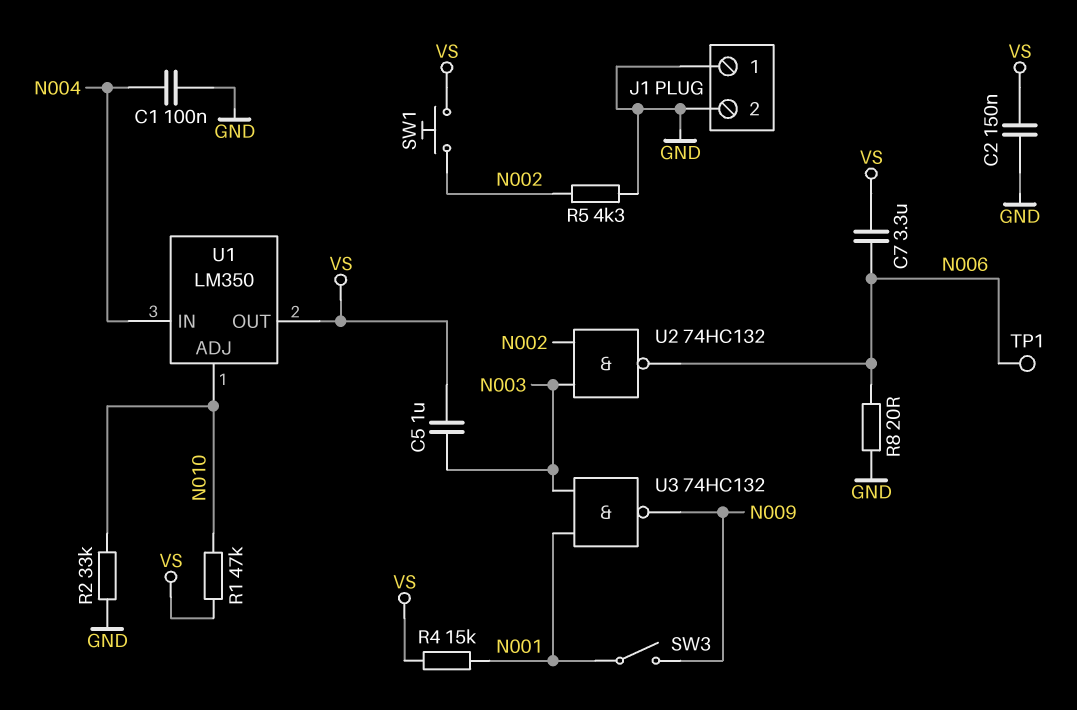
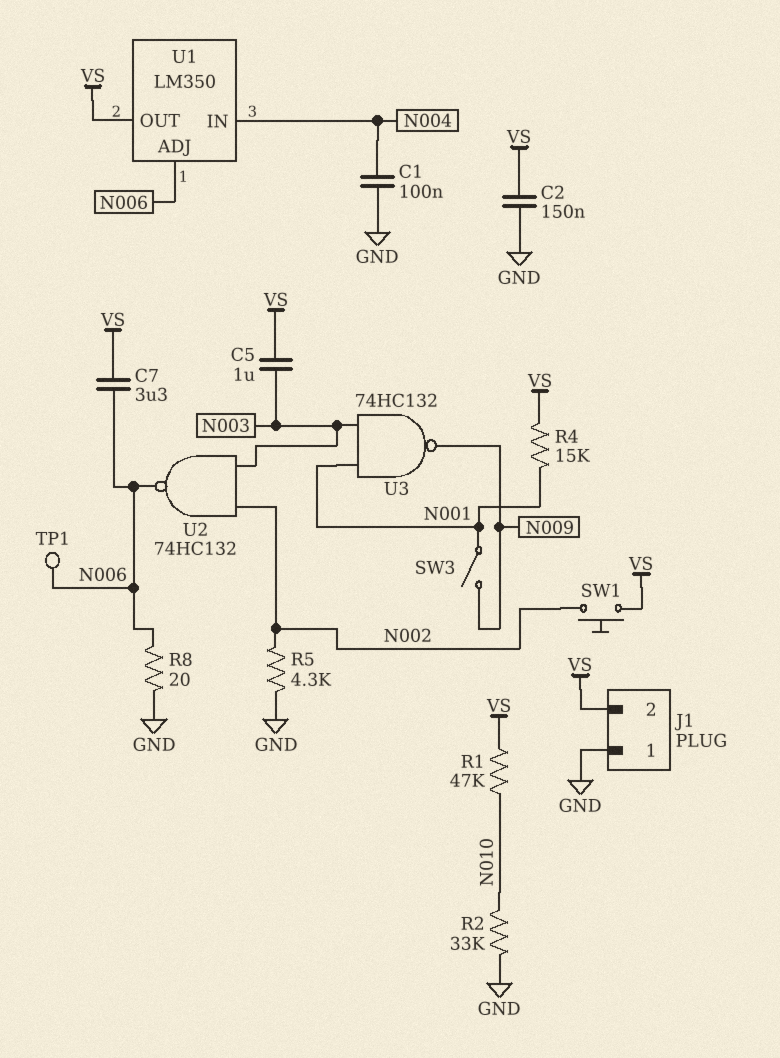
J1 pin 2: GND -> VS
U1 pin ADJ: N010 -> N006

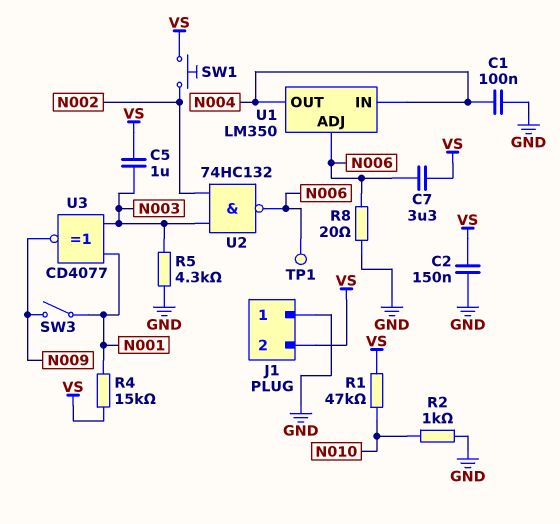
R2: 33k (GND, N010) -> 1k (GND, N010)
R5: 4.3k (GND, N002) -> 4.3k (GND, N003)
U1 pin OUT: VS -> N004
U3: NAND 74HC132 (in N001, in N003, out N009) -> XNOR CD4077 (in N001, in N003, out N009)

